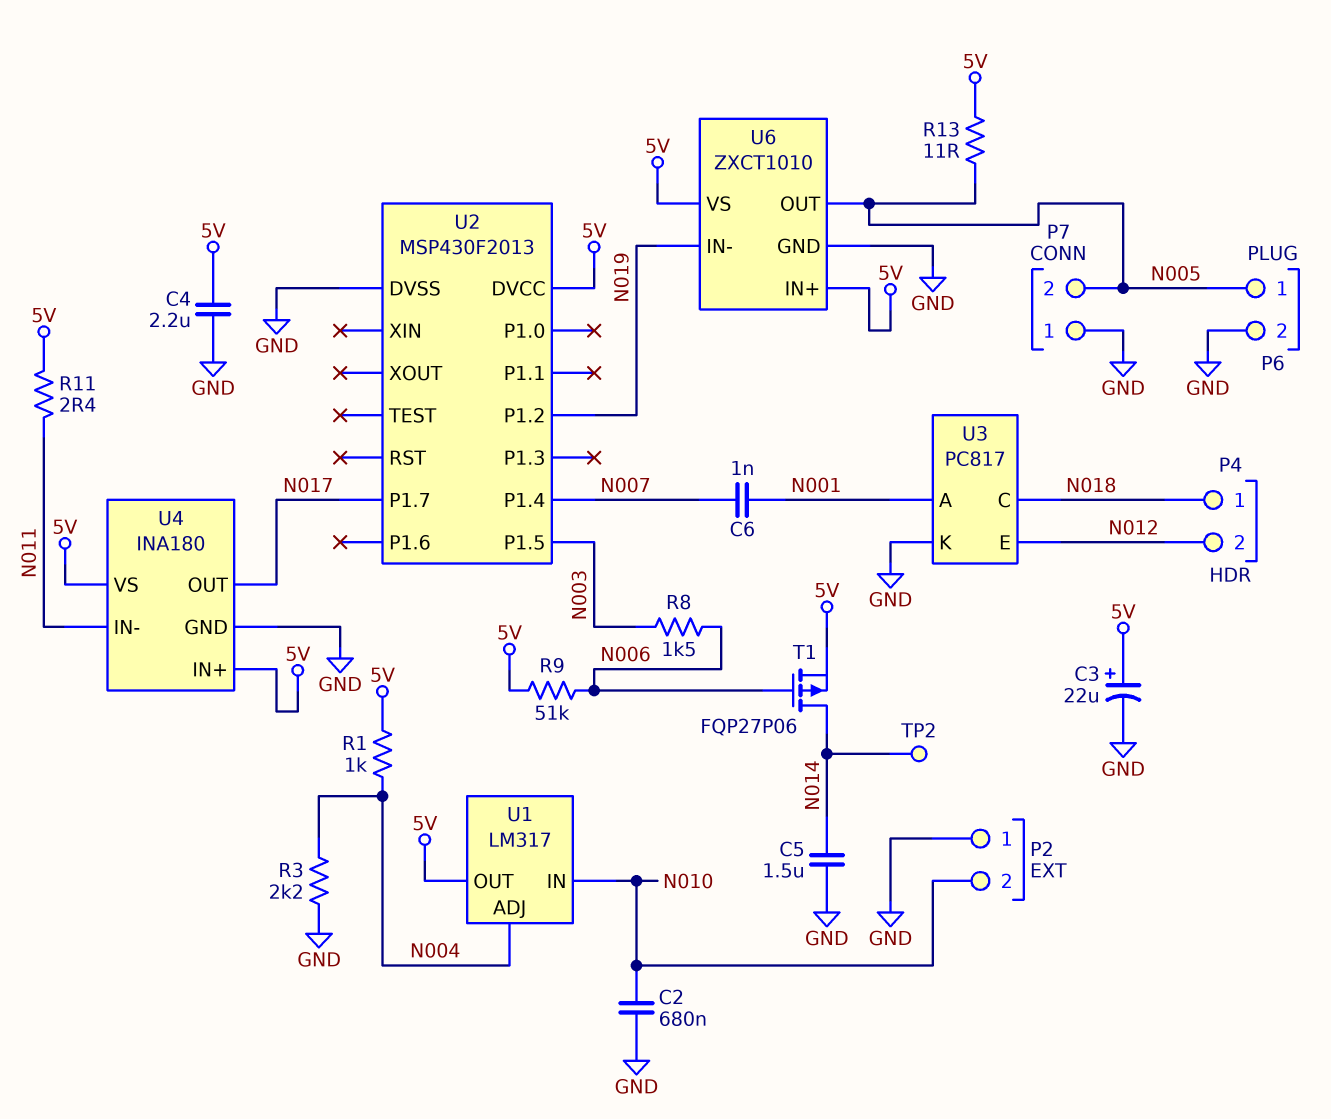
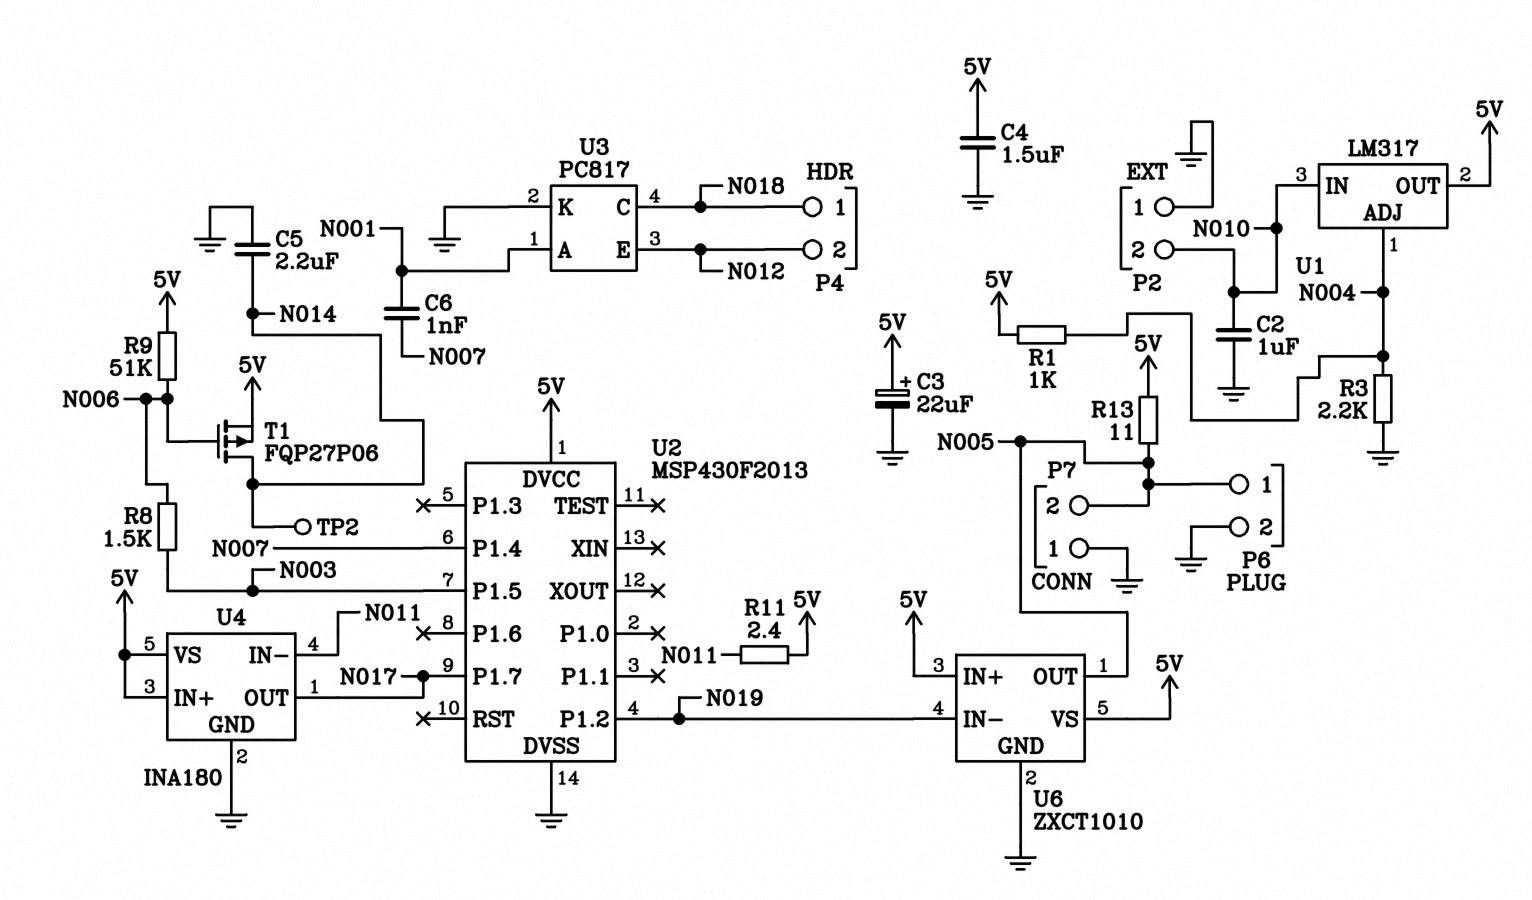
C2: 680nF (GND, N010) -> 1uF (GND, N010)
C4: 2.2uF (5V, GND) -> 1.5uF (5V, GND)
C5: 1.5uF (GND, N014) -> 2.2uF (GND, N014)

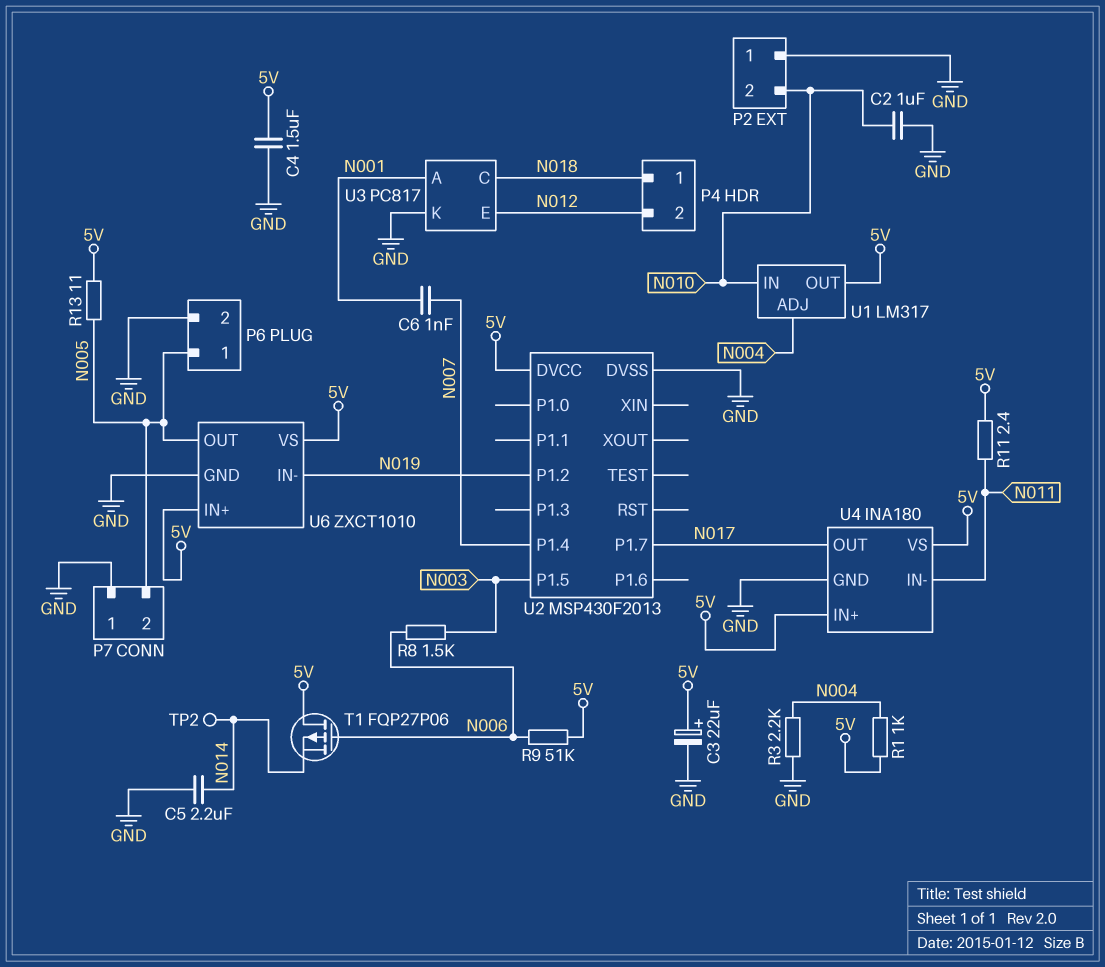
T1: PMOS FQP27P06 (G N006, D N014, S 5V) -> PMOS FQP27P06 (G N006, D 5V, S N014)

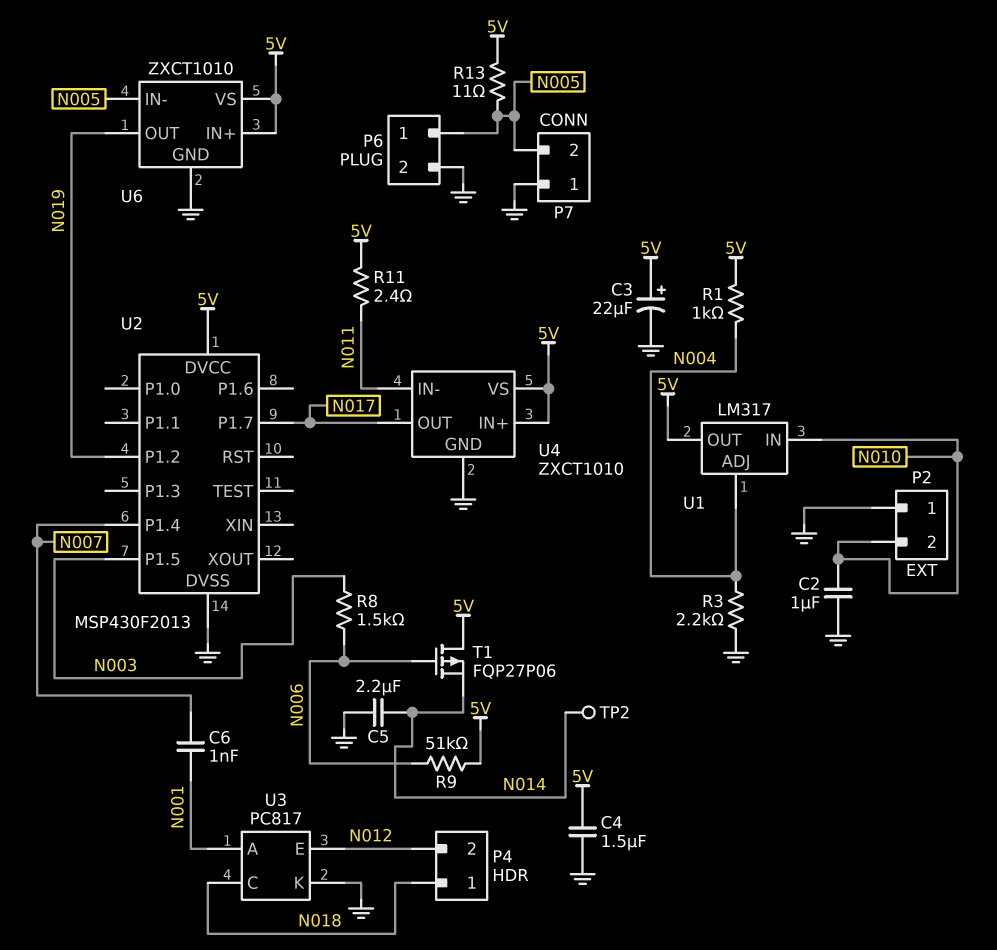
U4: INA180 -> ZXCT1010
U6 pin IN-: N019 -> N005
U6 pin OUT: N005 -> N019

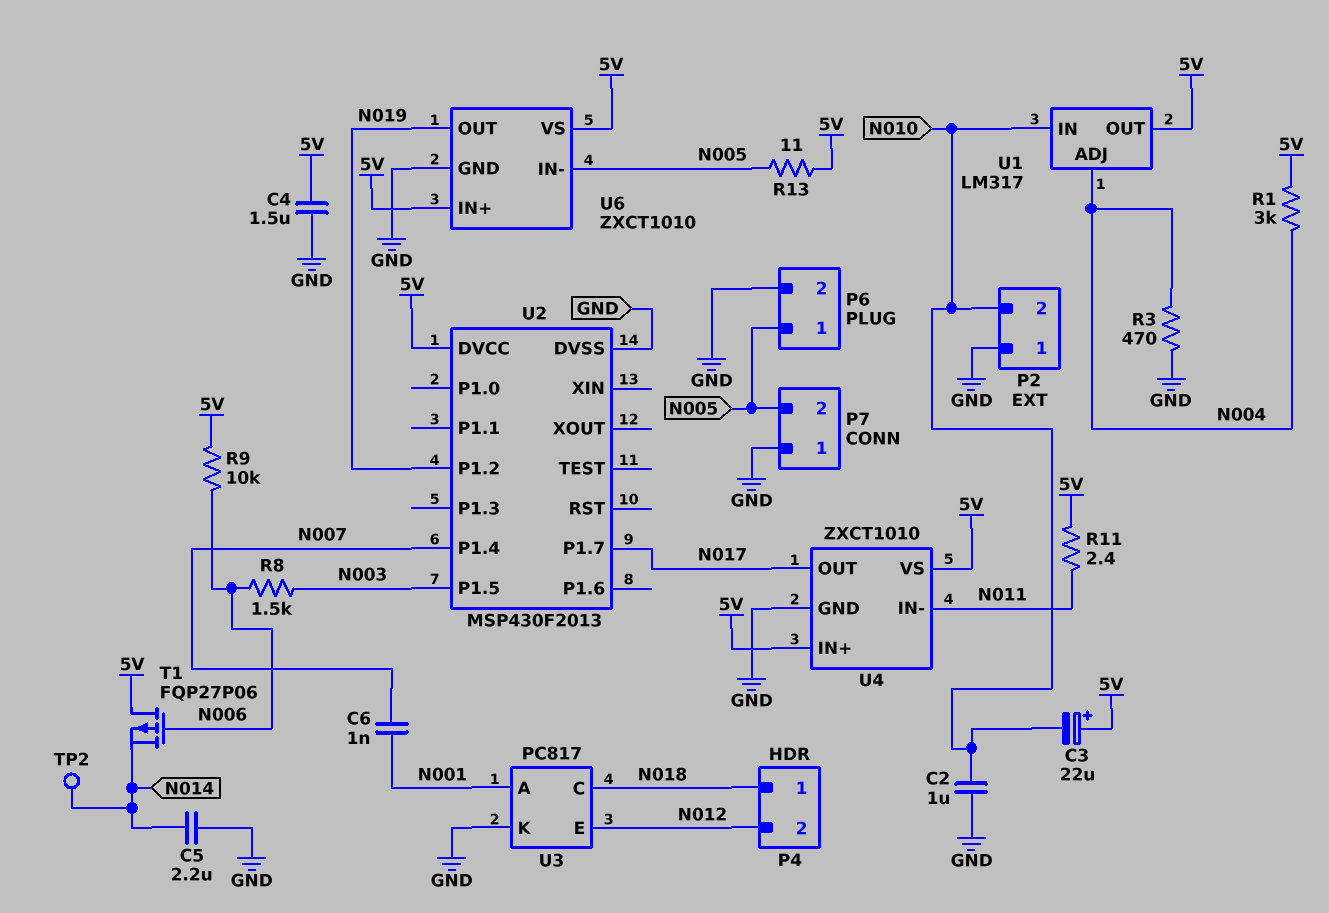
C3: 22uF (plus 5V, minus GND) -> 22uF (plus 5V, minus N010)
R1: 1k (5V, N004) -> 3k (5V, N004)
R3: 2.2k (GND, N004) -> 470 (GND, N004)
R9: 51k (5V, N006) -> 10k (5V, N006)

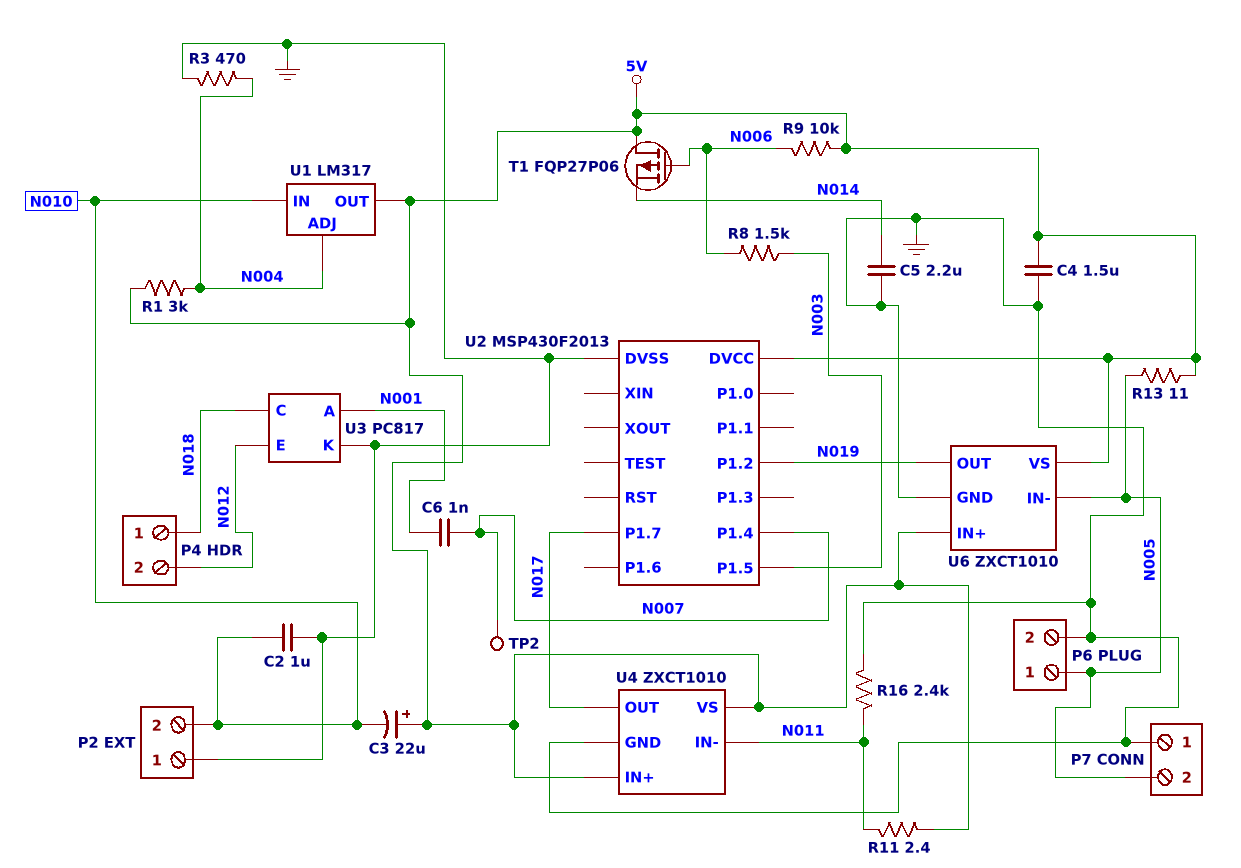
R16: none -> 2.4k (GND, N011)
TP2: test point (N014) -> test point (N007)

